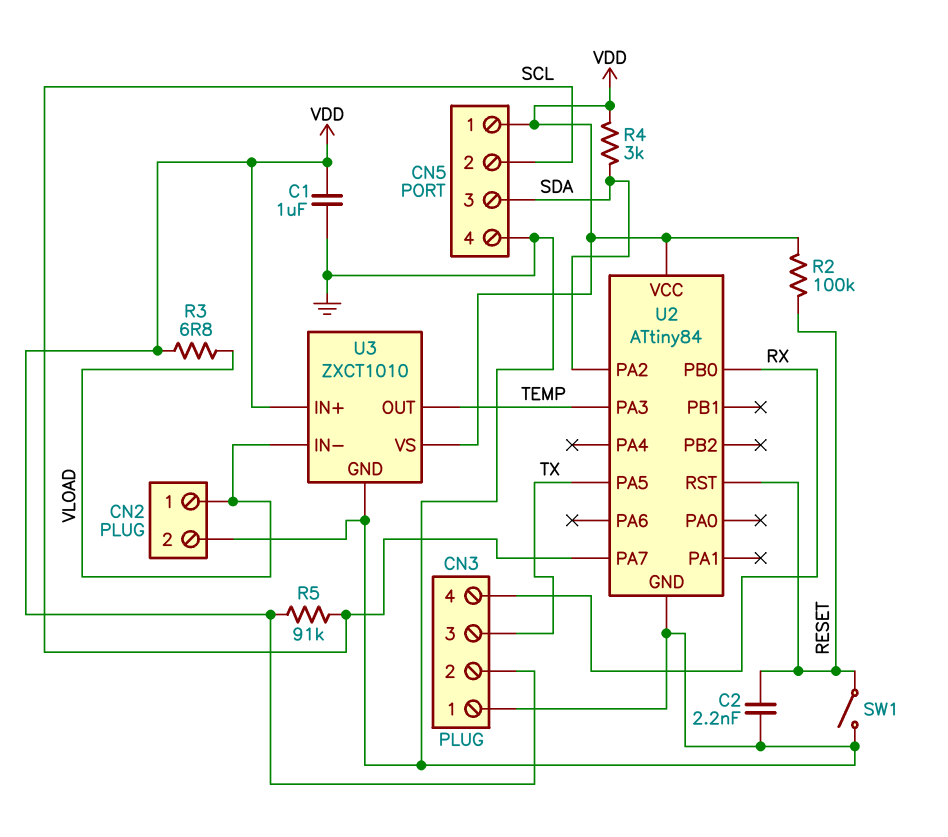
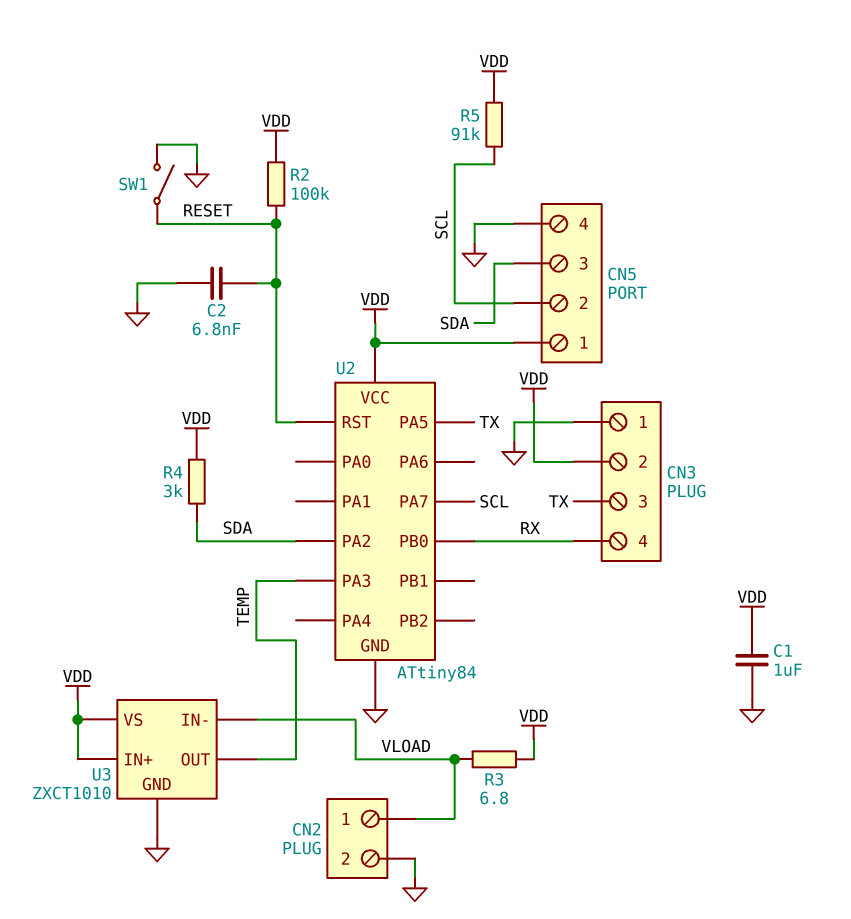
C2: 2.2nF (GND, RESET) -> 6.8nF (GND, RESET)

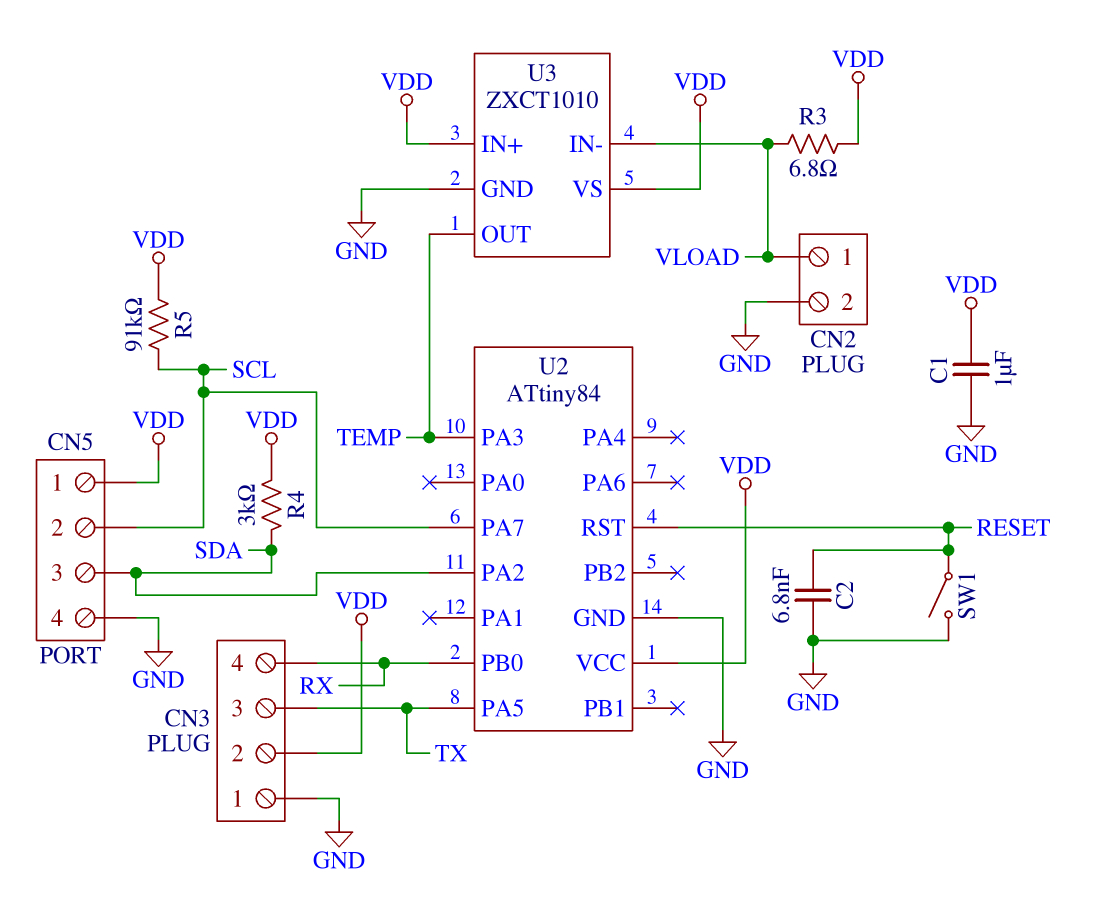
R2: 100k (RESET, VDD) -> none

